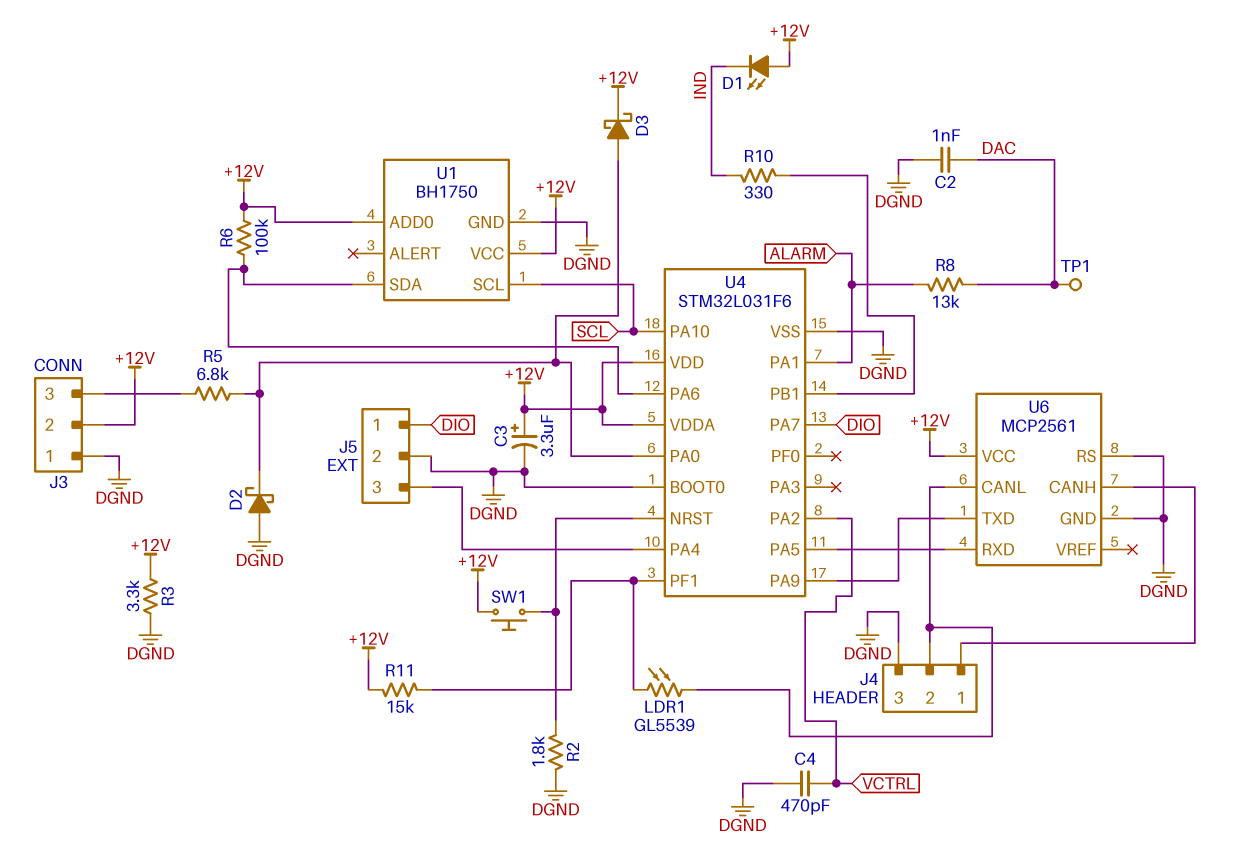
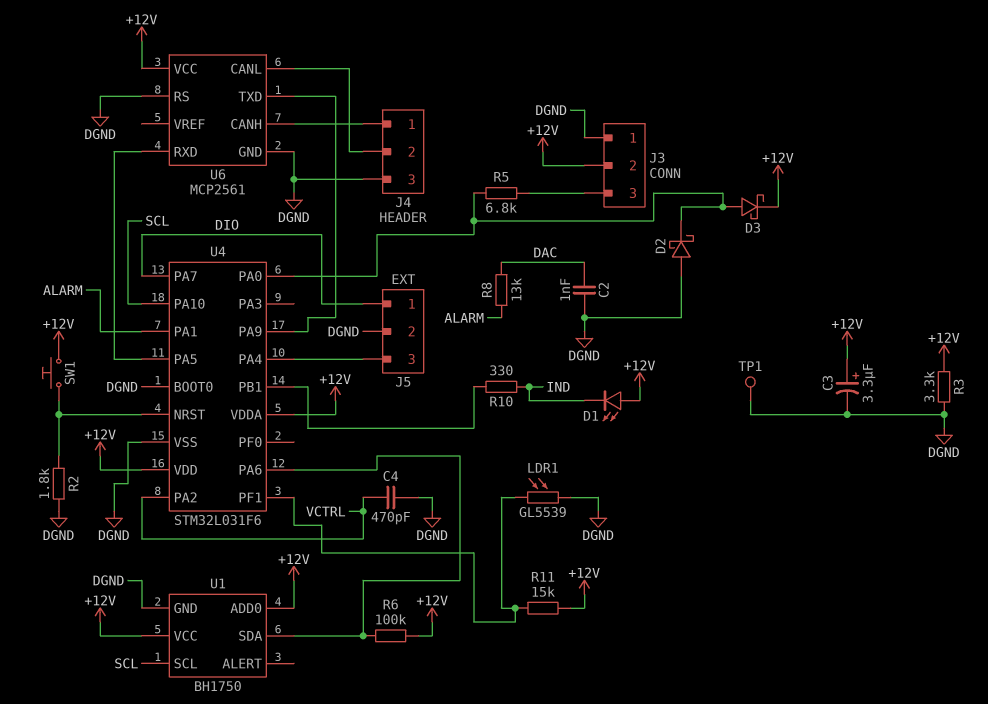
LDR1: GL5539 (J4/2, U4/PF1) -> GL5539 (DGND, U4/PF1)
TP1: test point (DAC) -> test point (DGND)

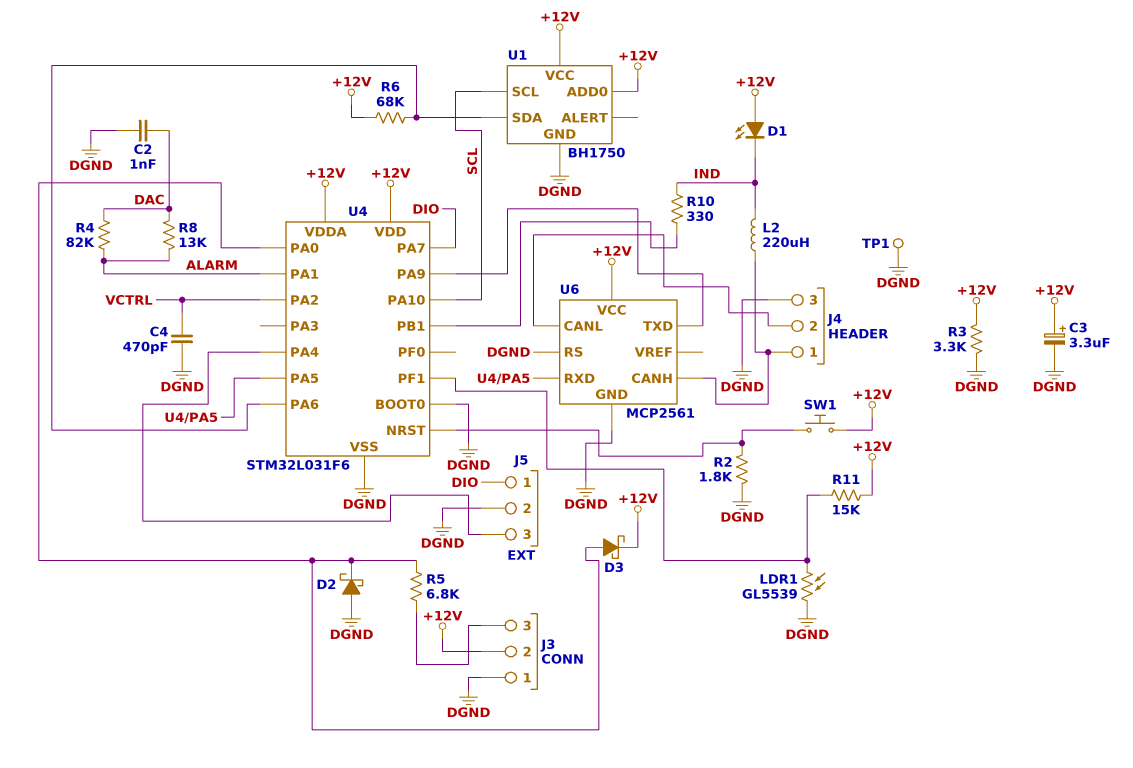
L2: none -> 220uH (IND, J4/1)
R4: none -> 82k (ALARM, DAC)
R6: 100k (+12V, U1/SDA) -> 68k (+12V, U1/SDA)

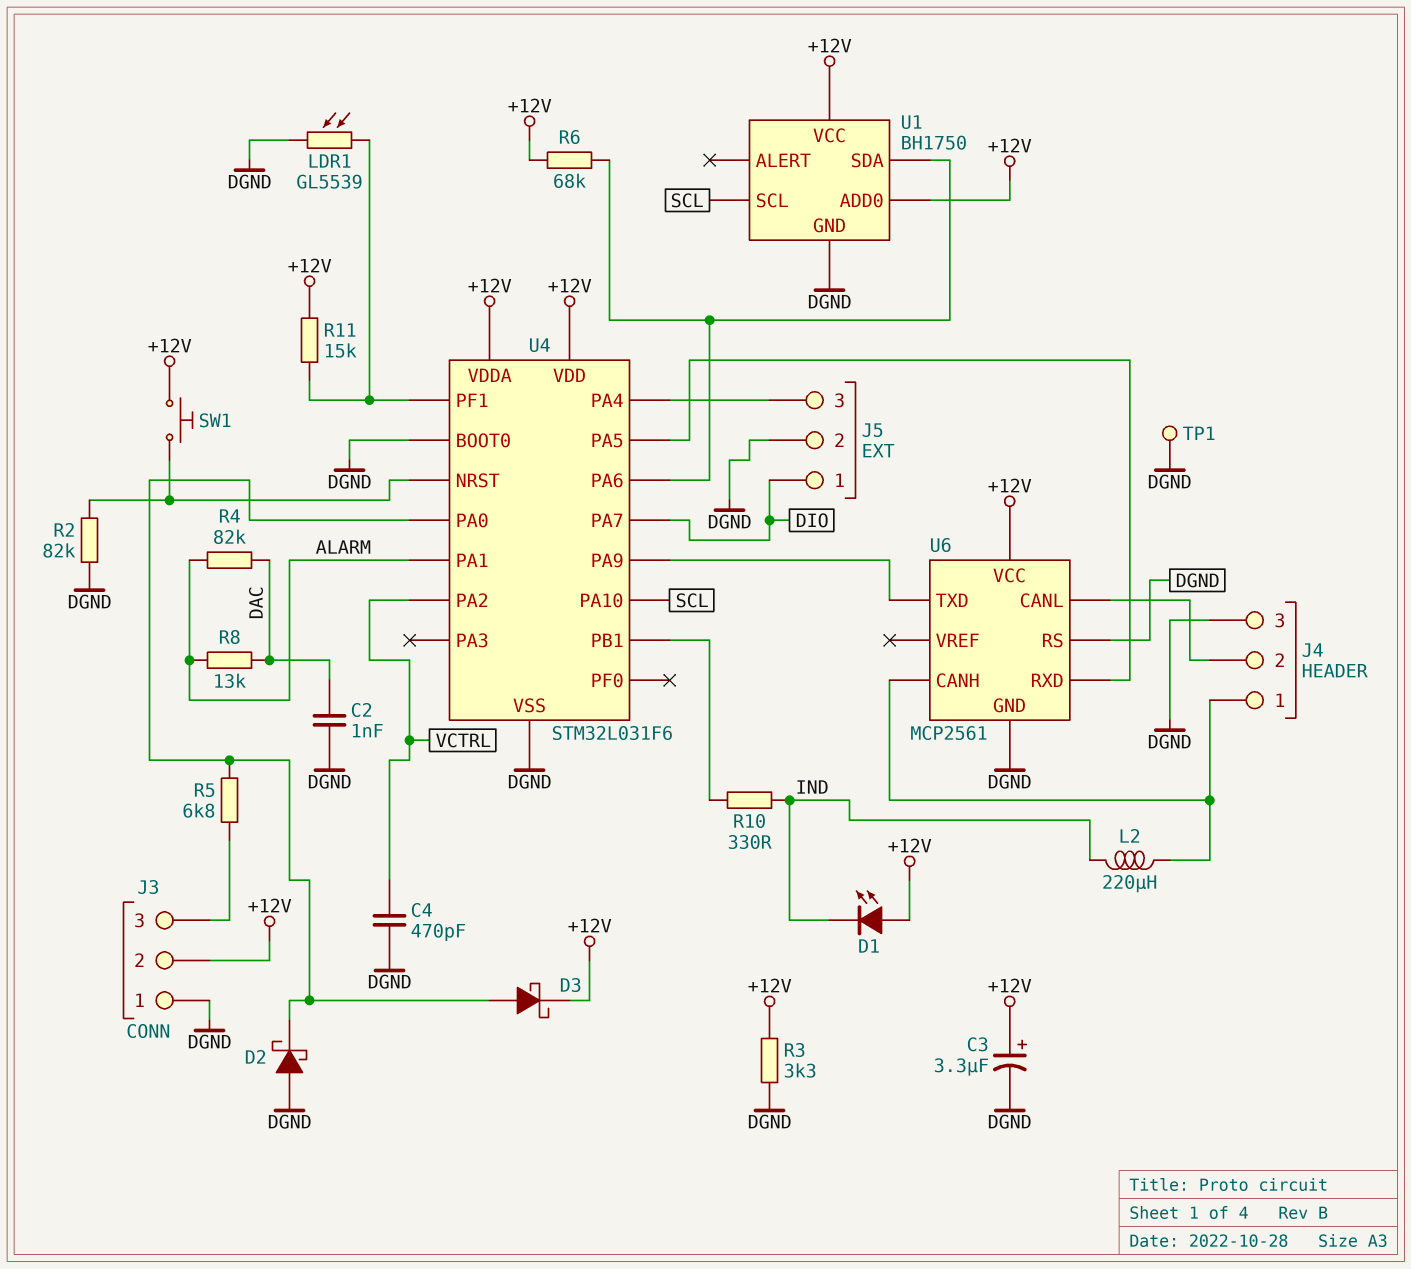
R2: 1.8k (DGND, U4/NRST) -> 82k (DGND, U4/NRST)

